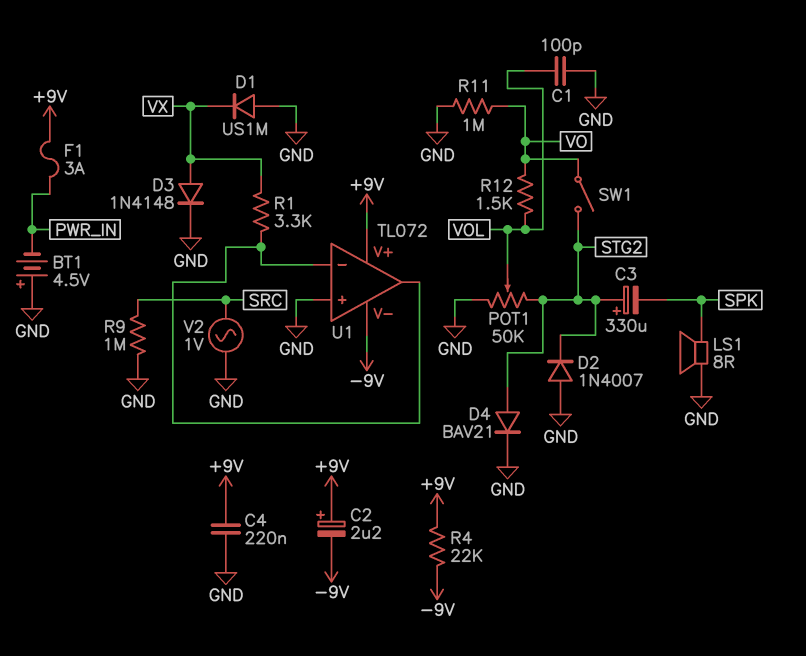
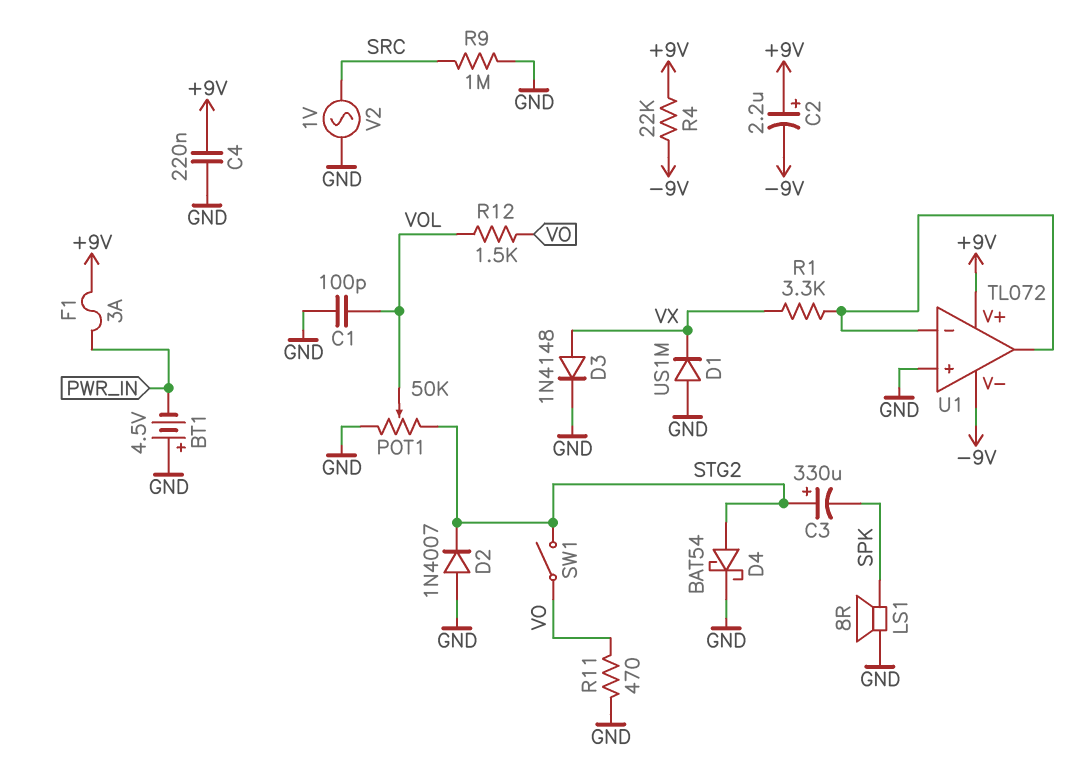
D4: diode BAV21 (A STG2, K GND) -> schottky BAT54 (A STG2, K GND)
R11: 1M (GND, VO) -> 470 (GND, VO)

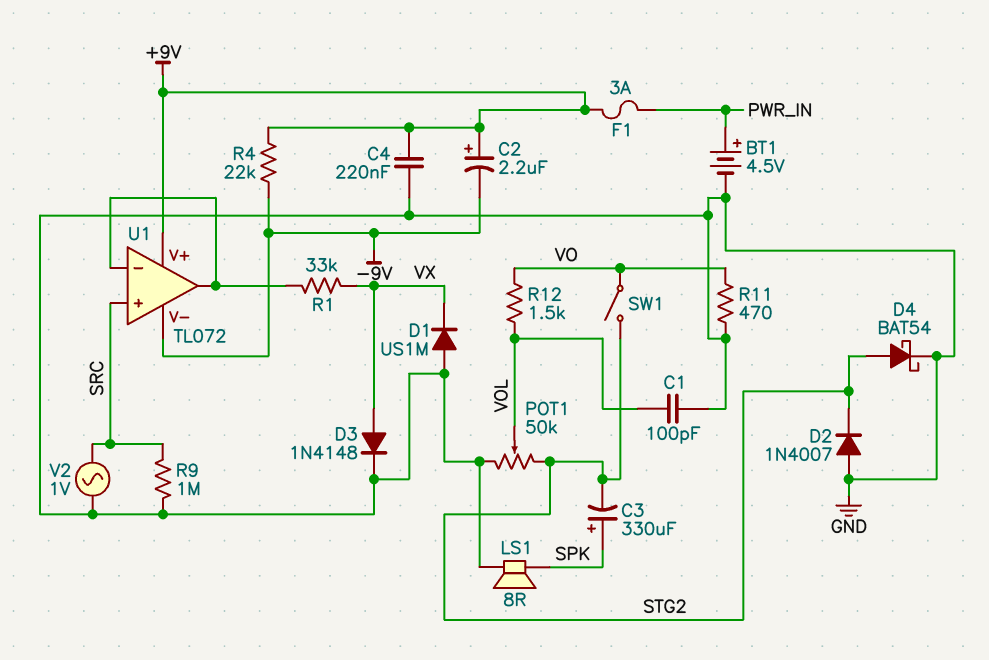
BT1: 4.5V (plus GND, minus PWR_IN) -> 4.5V (plus PWR_IN, minus GND)
C3: 330uF (plus STG2, minus SPK) -> 330uF (plus SPK, minus STG2)
R1: 3.3k (U1/in-, VX) -> 33k (U1/in-, VX)
U1 pin in+: GND -> SRC

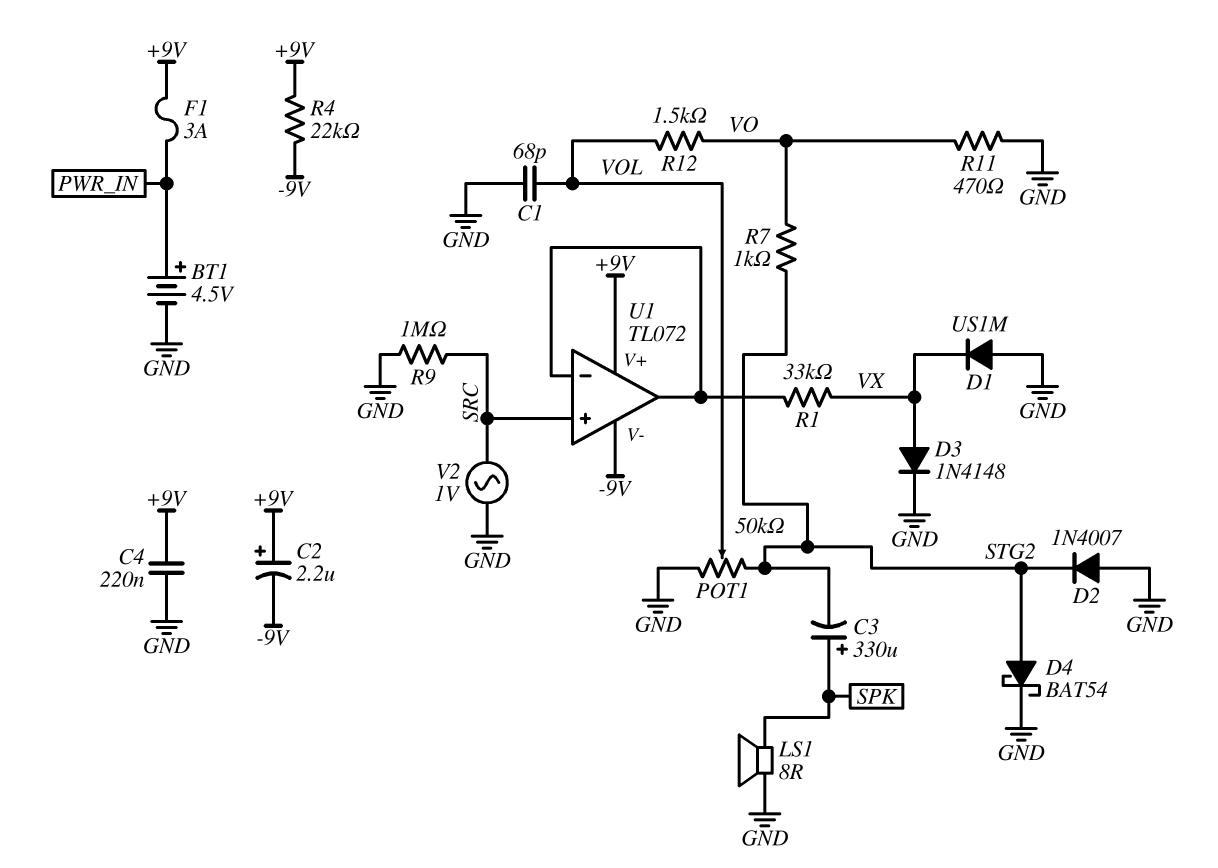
C1: 100pF (GND, VOL) -> 68pF (GND, VOL)
R7: none -> 1k (STG2, VO)
SW1: switch (STG2, VO) -> none

